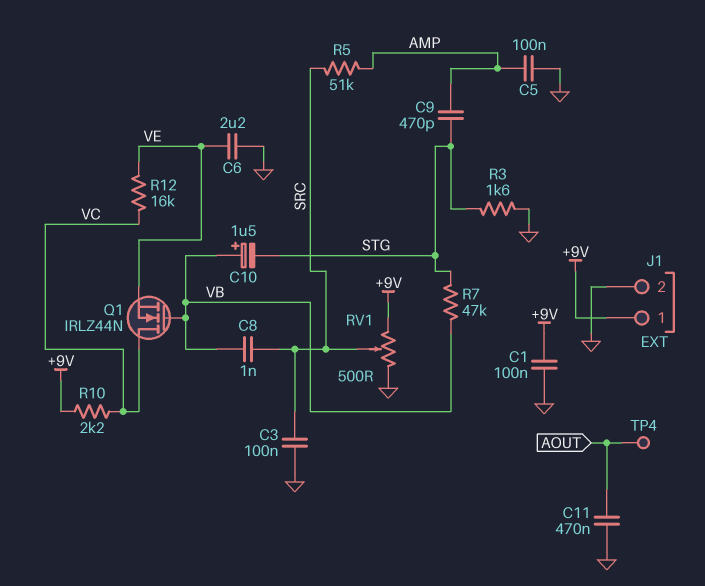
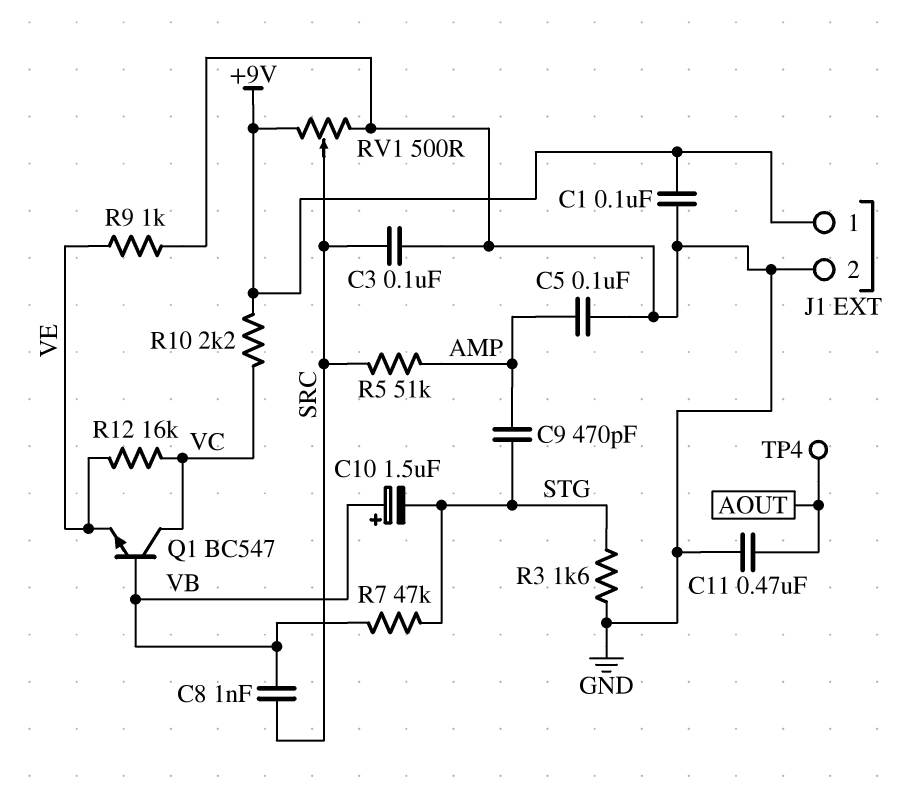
C6: 2.2uF (GND, VE) -> none
Q1: NMOS IRLZ44N (G VB, D VC, S VE) -> NPN BC547 (B VB, C VC, E VE)
R9: none -> 1k (GND, VE)

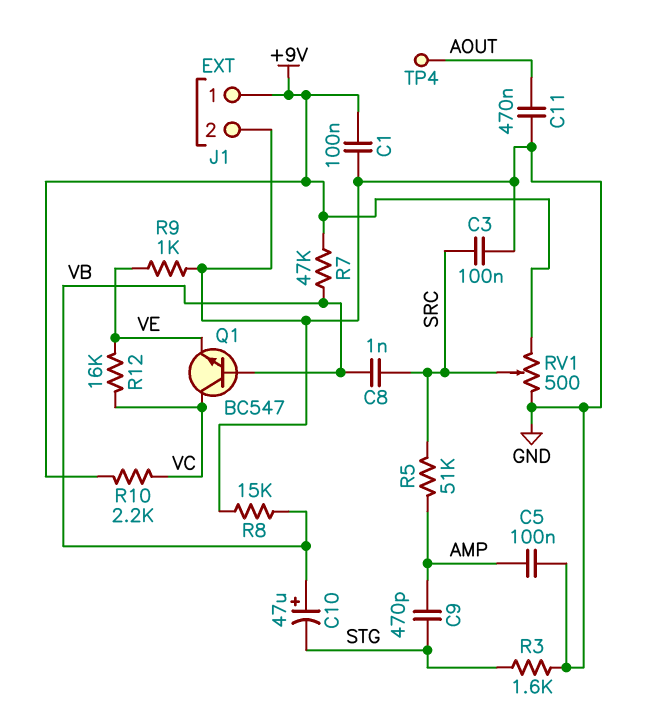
C10: 1.5uF (plus VB, minus STG) -> 47uF (plus VB, minus STG)
R7: 47k (STG, VB) -> 47k (+9V, VB)
R8: none -> 15k (GND, VB)

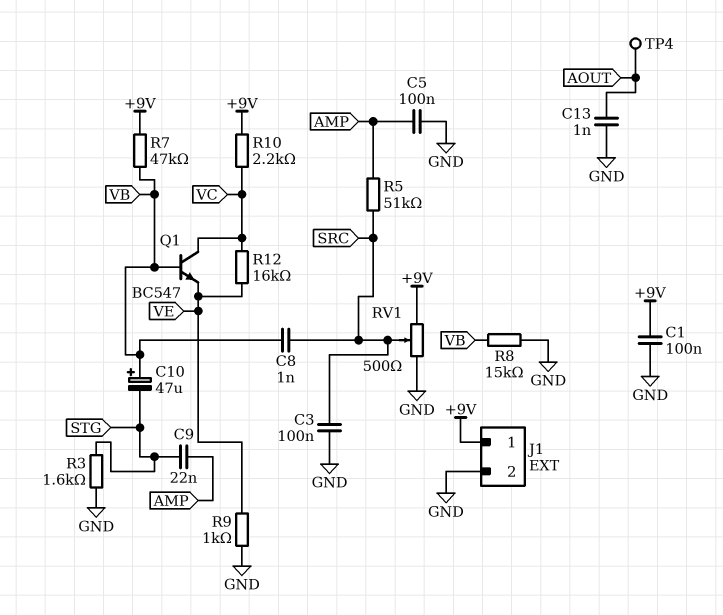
C9: 470pF (AMP, STG) -> 22nF (AMP, STG)
C11: 470nF (AOUT, GND) -> none
C13: none -> 1nF (AOUT, GND)

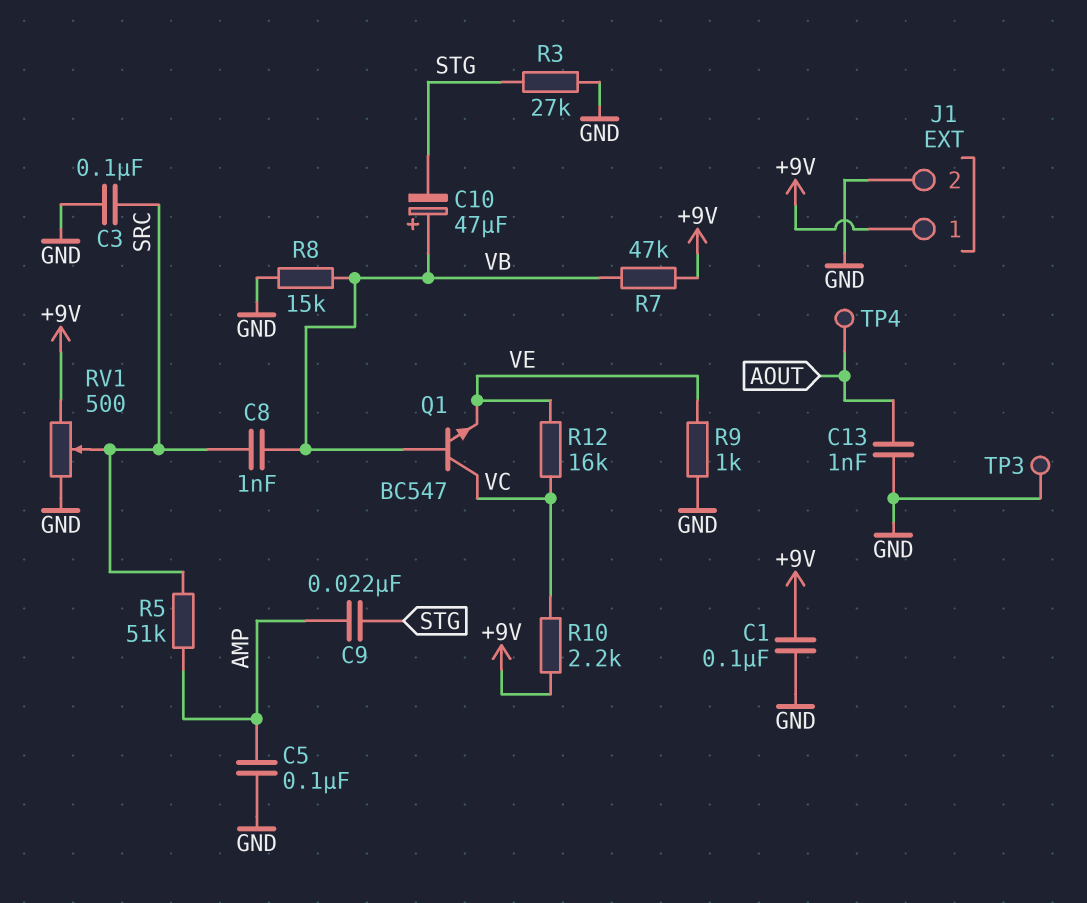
R3: 1.6k (GND, STG) -> 27k (GND, STG)
TP3: none -> test point (GND)

